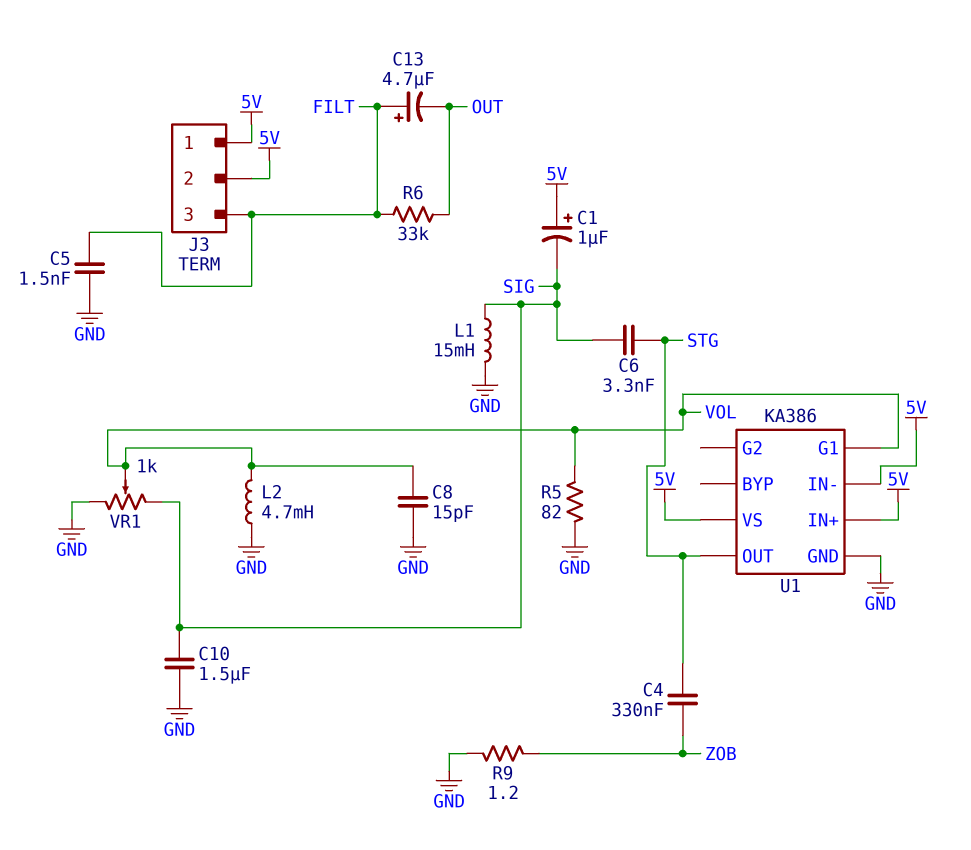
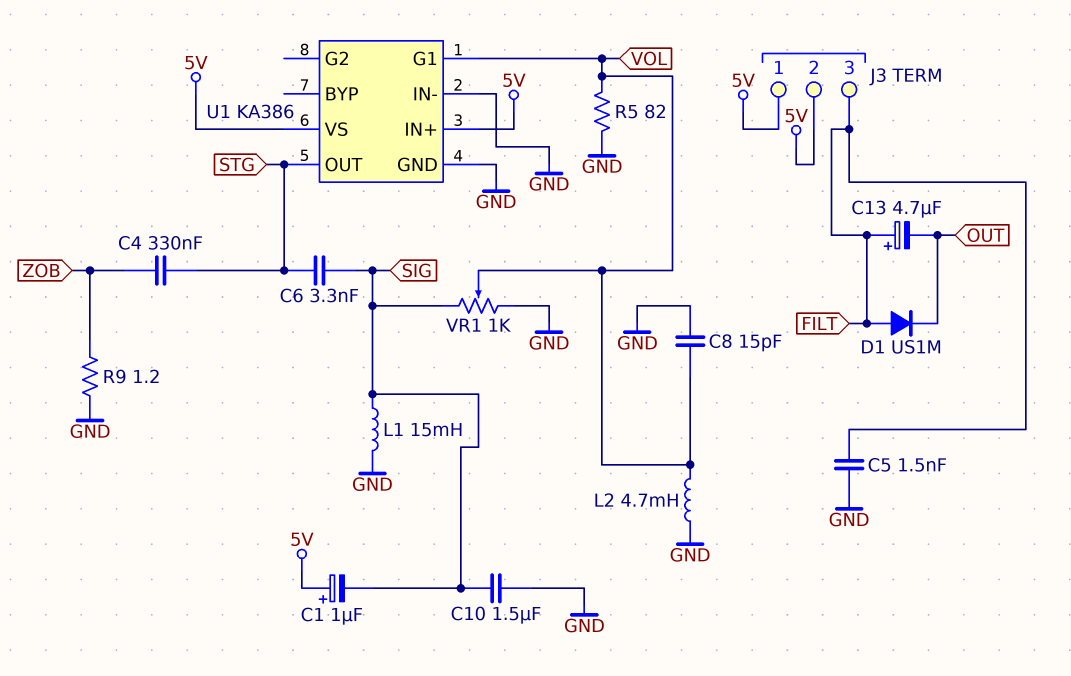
D1: none -> diode US1M (A FILT, K OUT)
R6: 33k (FILT, OUT) -> none
U1 pin IN-: 5V -> GND

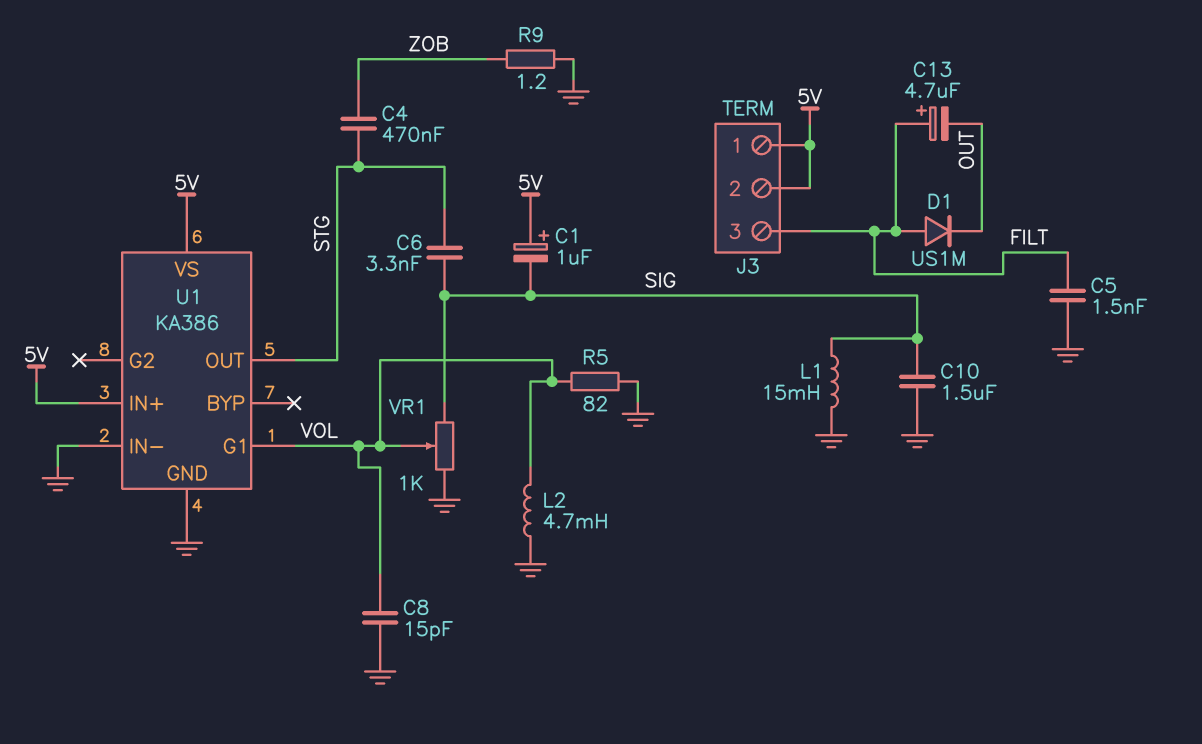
C4: 330nF (STG, ZOB) -> 470nF (STG, ZOB)

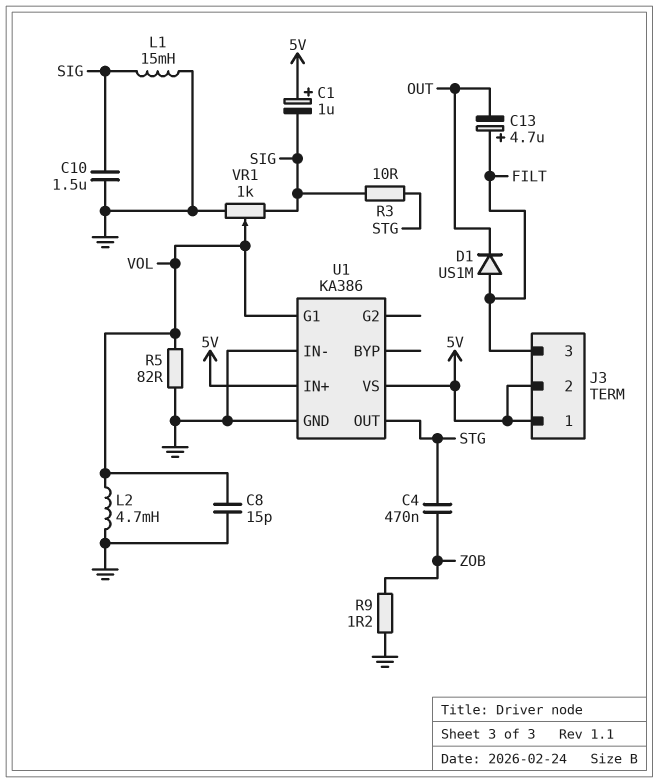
C5: 1.5nF (FILT, GND) -> none
C6: 3.3nF (SIG, STG) -> none
R3: none -> 10 (SIG, STG)

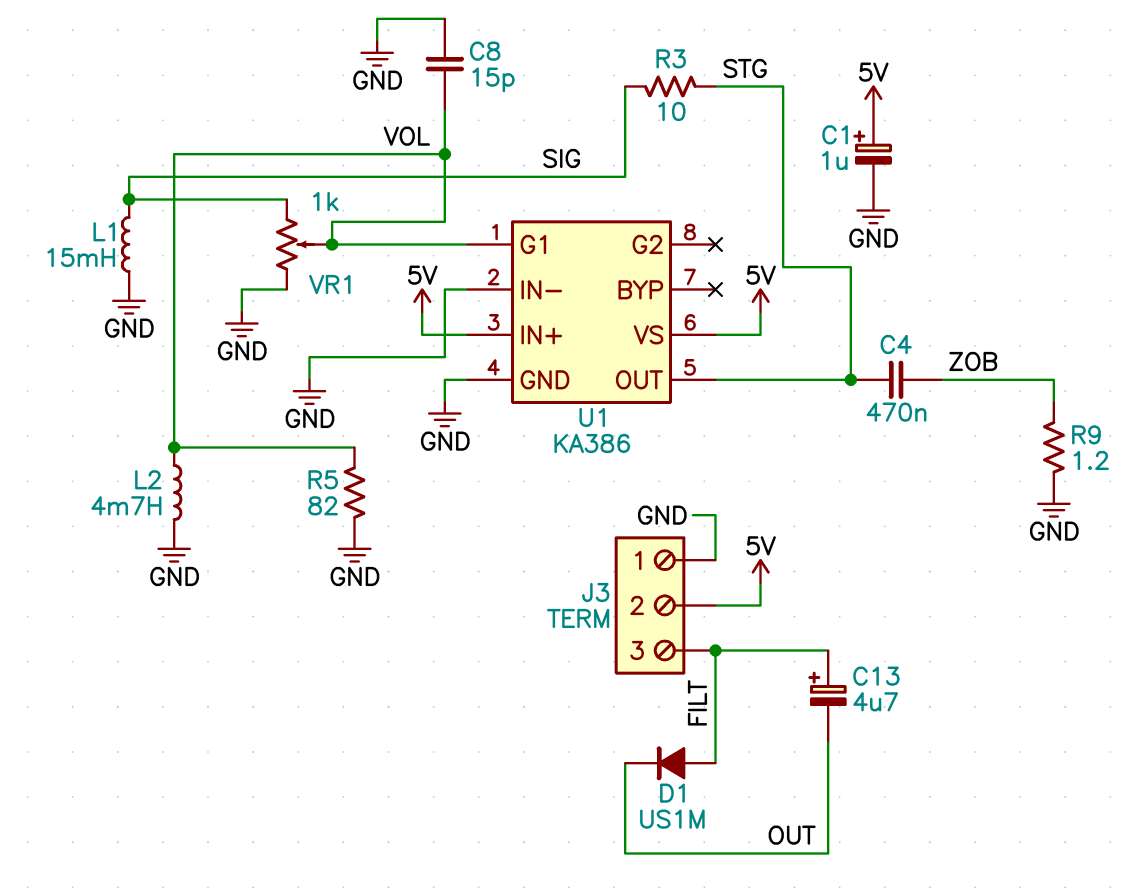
C1: 1uF (plus 5V, minus SIG) -> 1uF (plus 5V, minus GND)
C10: 1.5uF (GND, SIG) -> none
J3 pin 1: 5V -> GND

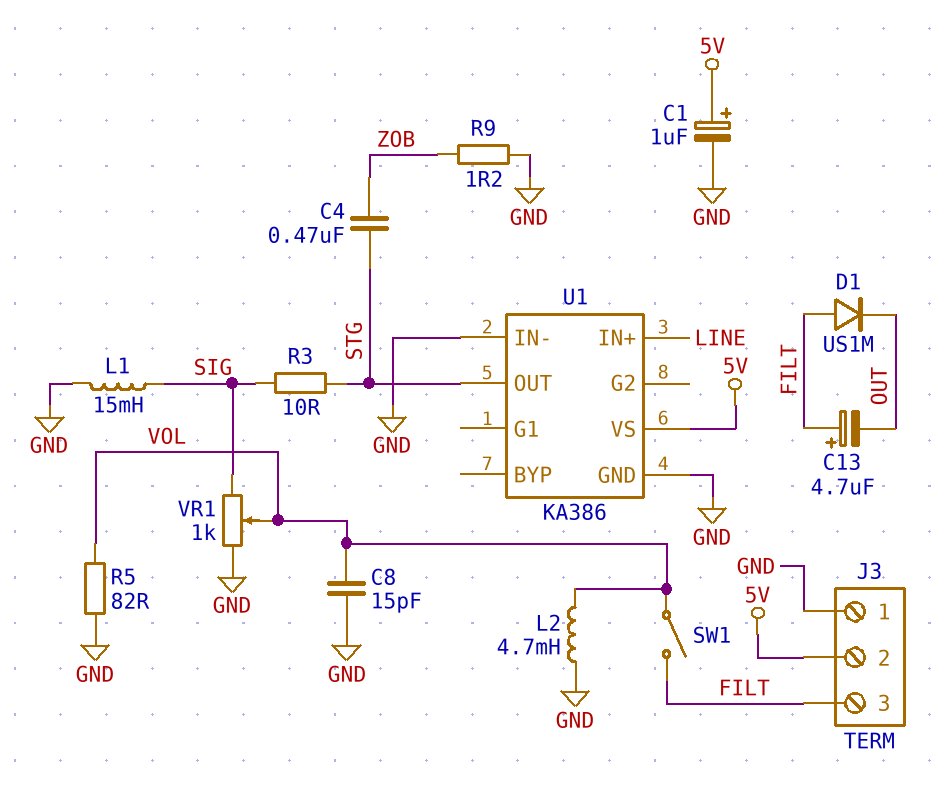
SW1: none -> switch (FILT, VOL)
U1 pin G1: VOL -> none
U1 pin IN+: 5V -> LINE

